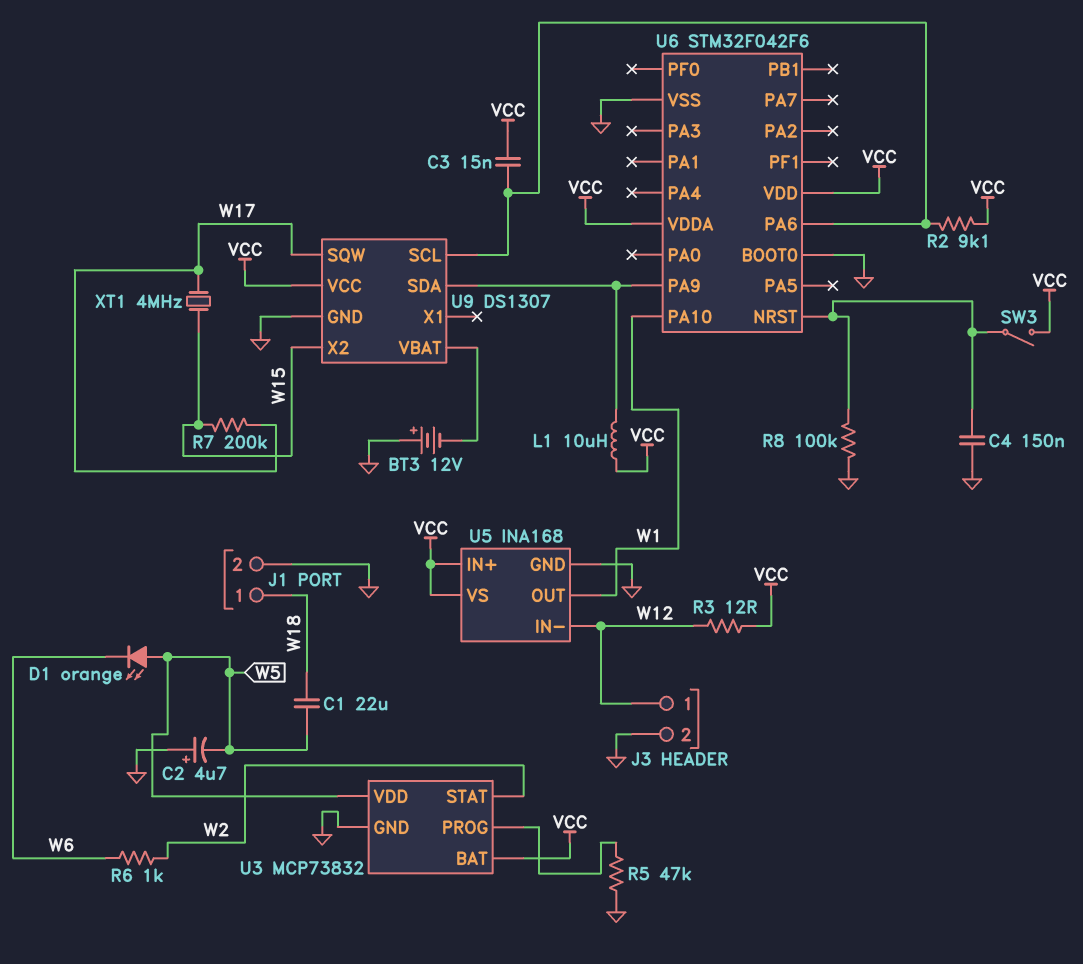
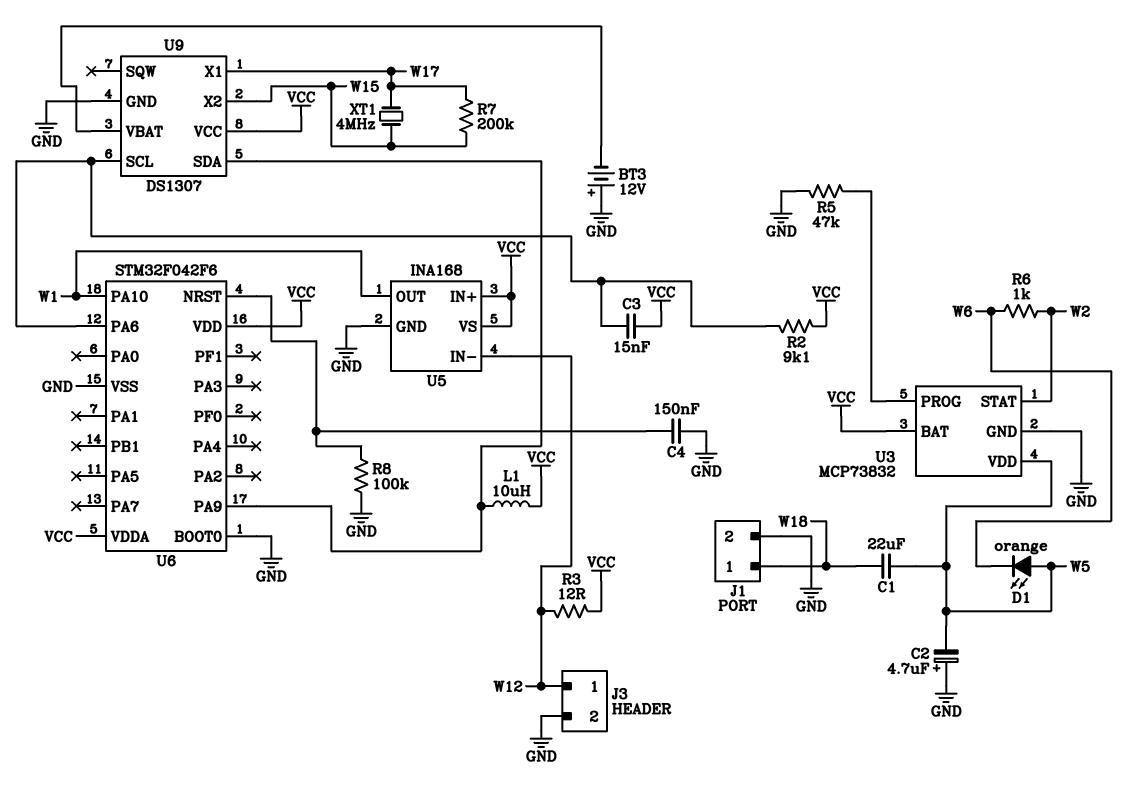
SW3: switch (U6/NRST, VCC) -> none
U9 pin SQW: W17 -> none
U9 pin X1: none -> W17

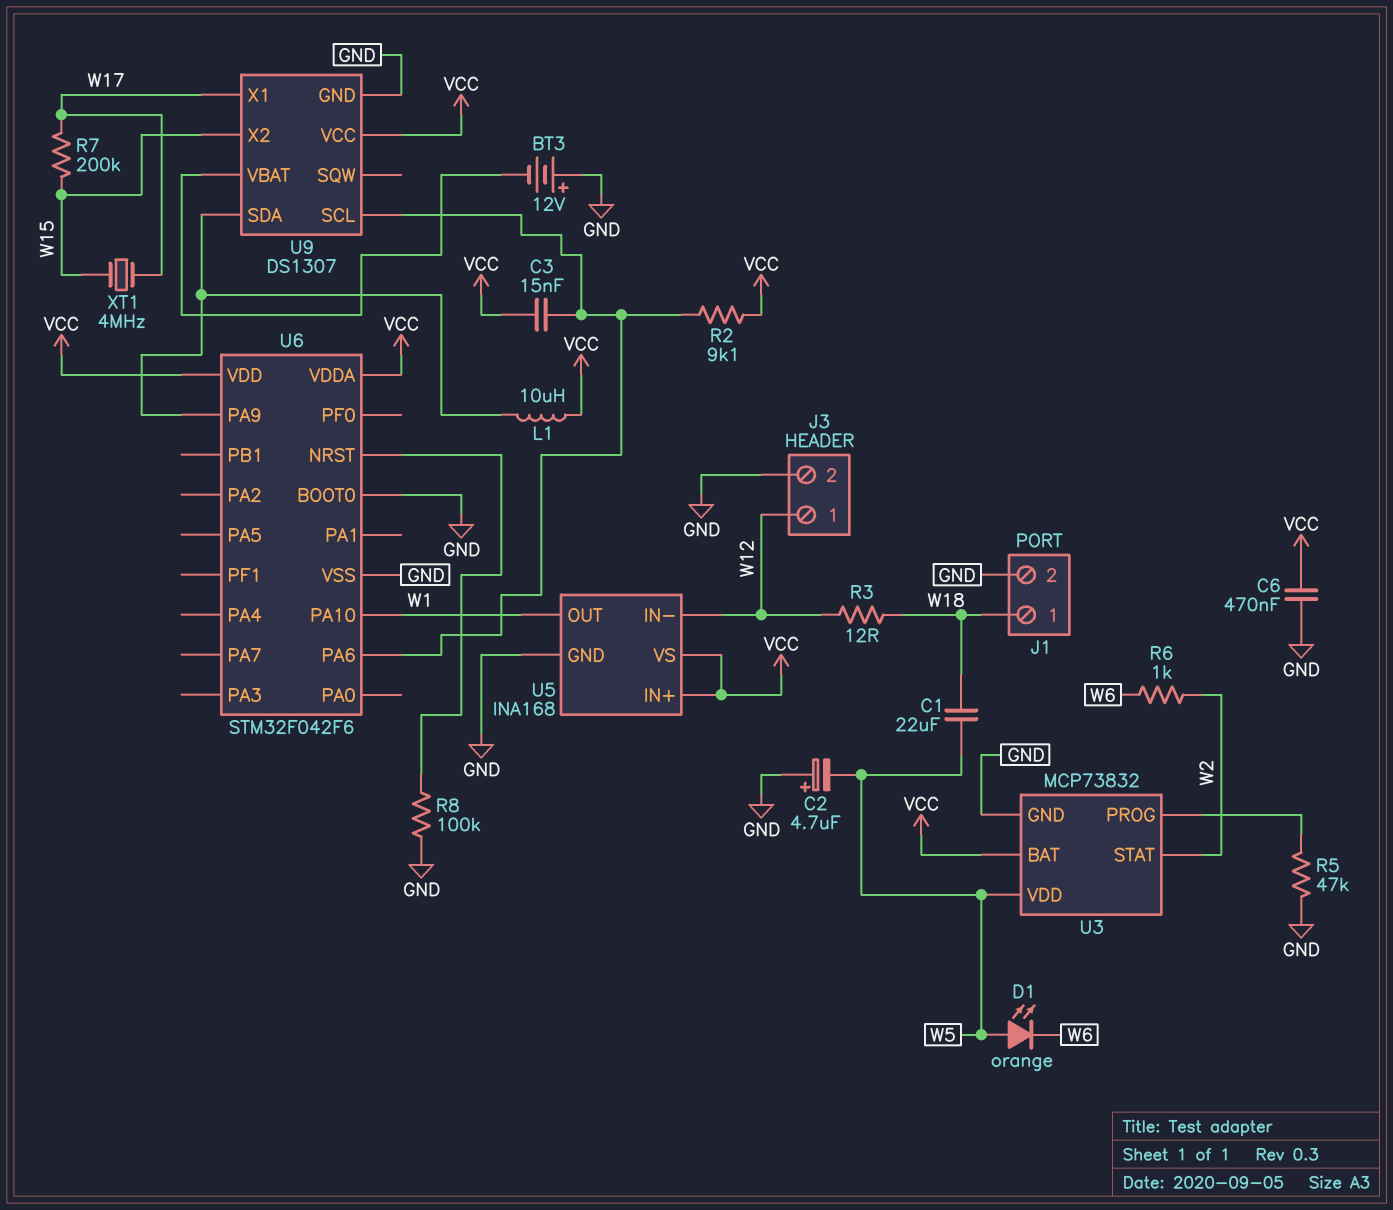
C4: 150nF (GND, U6/NRST) -> none
C6: none -> 470nF (GND, VCC)
R3: 12 (VCC, W12) -> 12 (W12, W18)

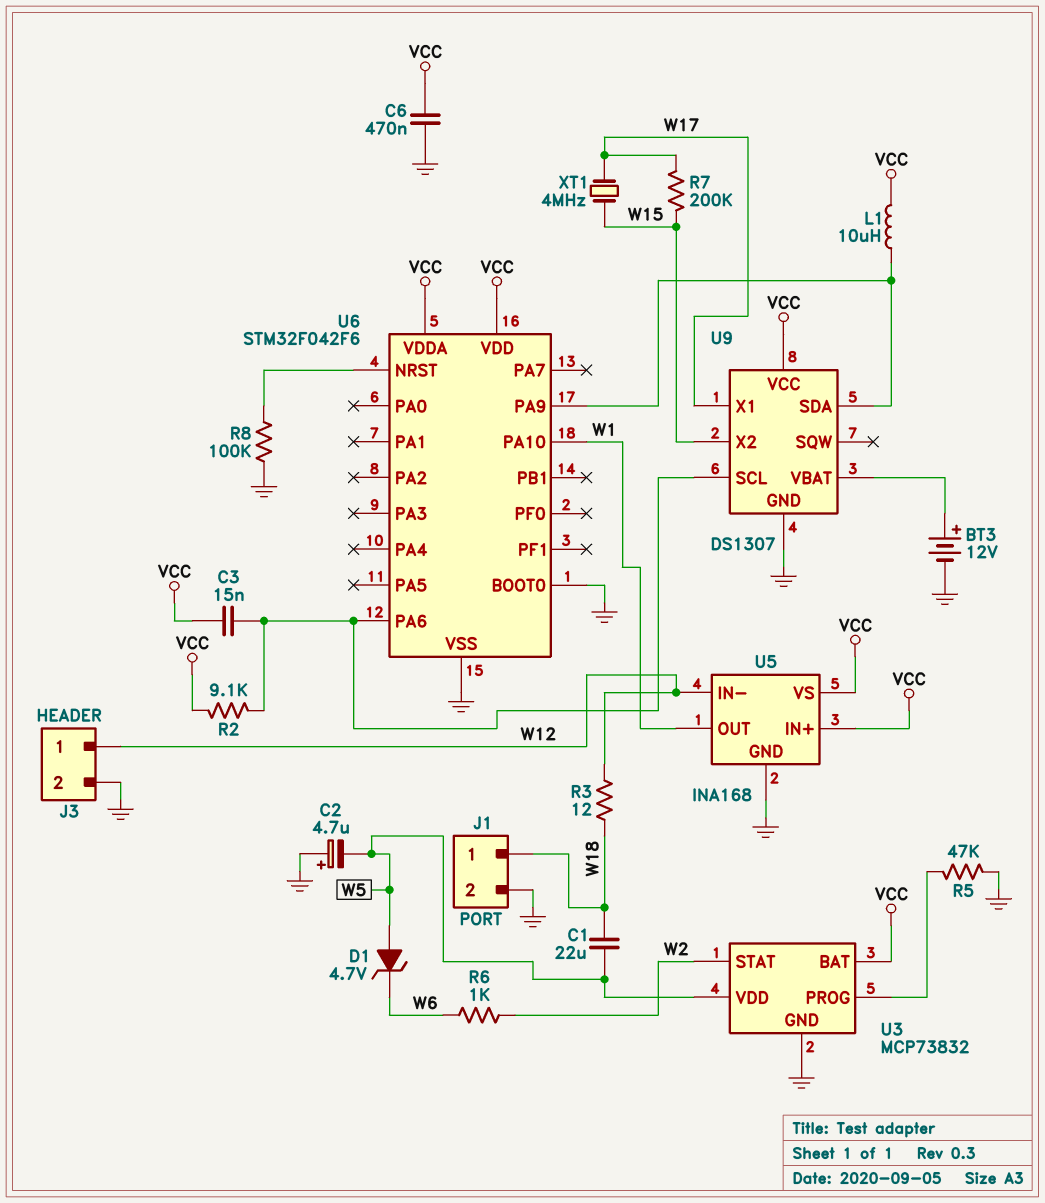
BT3: 12V (plus GND, minus U9/VBAT) -> 12V (plus U9/VBAT, minus GND)
D1: LED orange (A W5, K W6) -> zener 4.7V (A W5, K W6)

